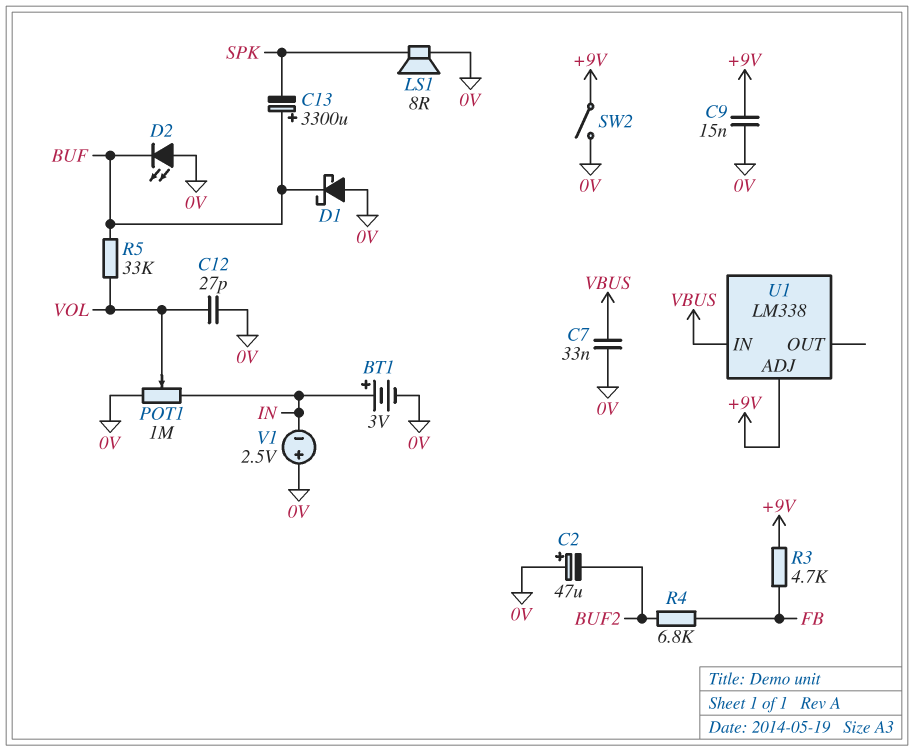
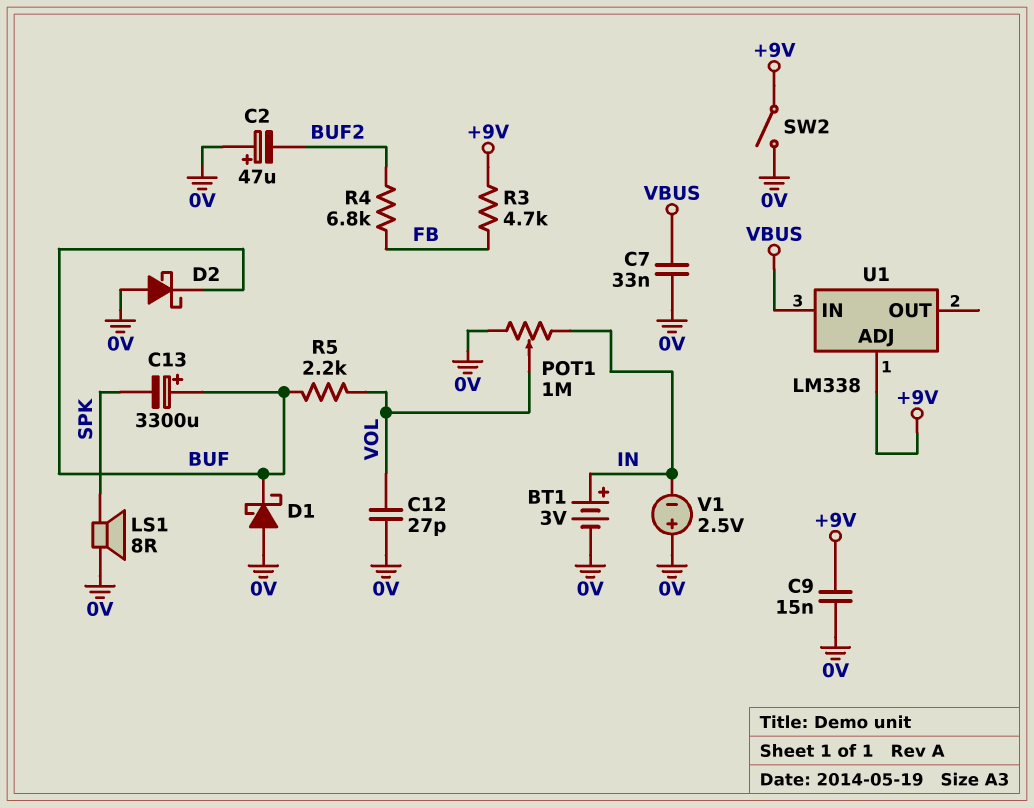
D2: LED (A 0V, K BUF) -> schottky (A 0V, K BUF)
R5: 33k (BUF, VOL) -> 2.2k (BUF, VOL)

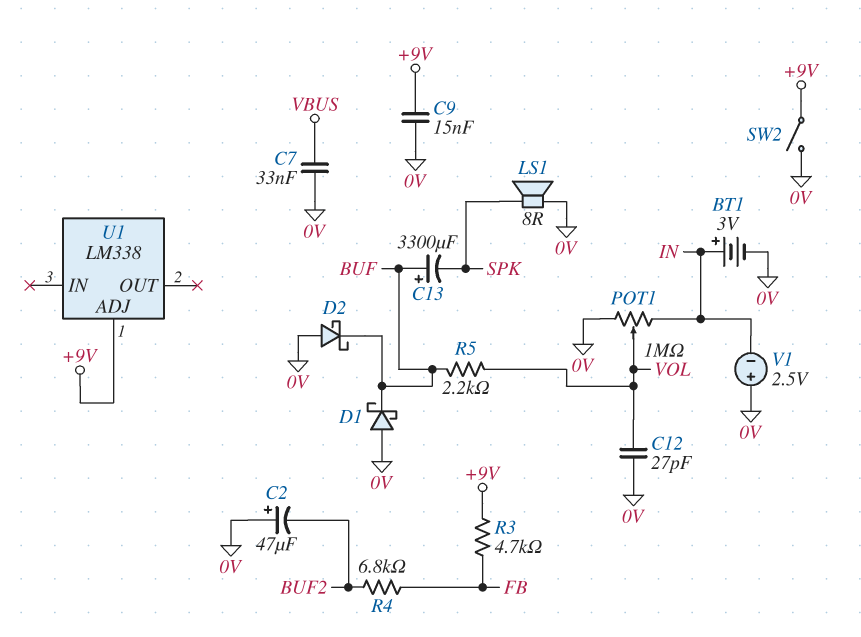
U1 pin IN: VBUS -> none

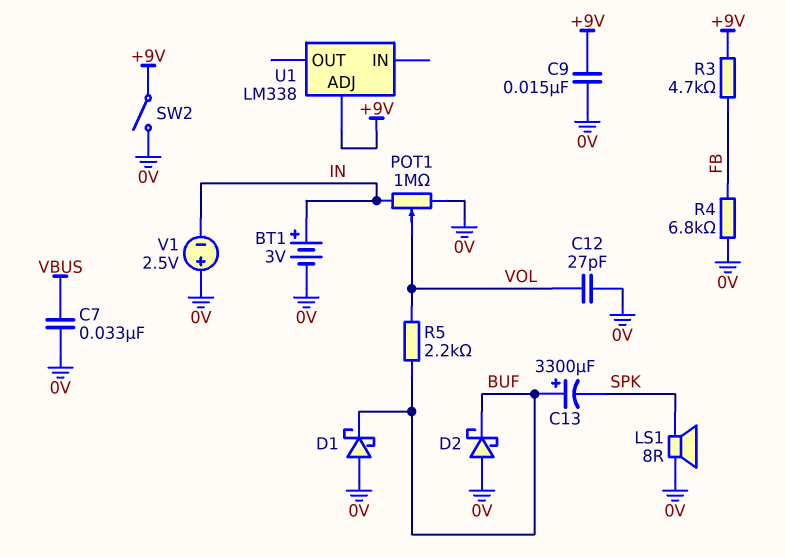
C2: 47uF (plus 0V, minus BUF2) -> none
R4: 6.8k (BUF2, FB) -> 6.8k (0V, FB)

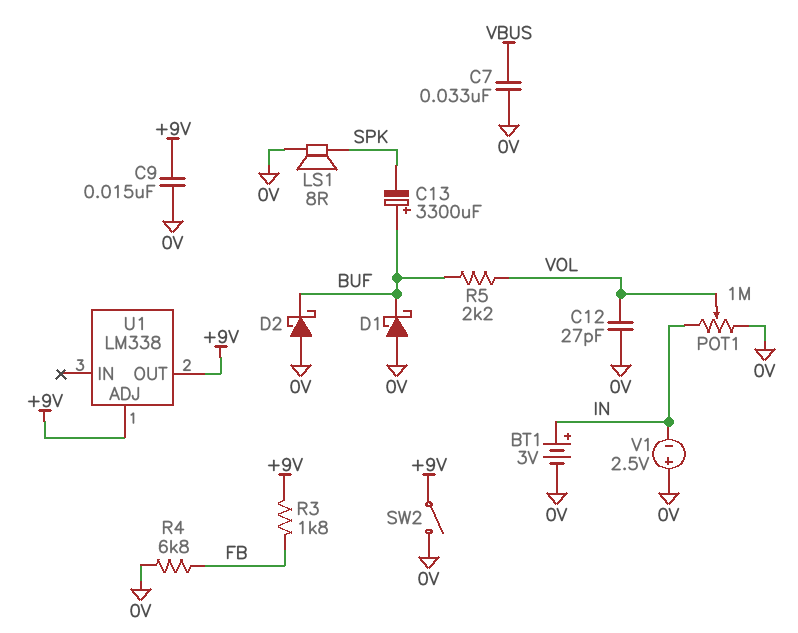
R3: 4.7k (+9V, FB) -> 1.8k (+9V, FB)
U1 pin OUT: none -> +9V

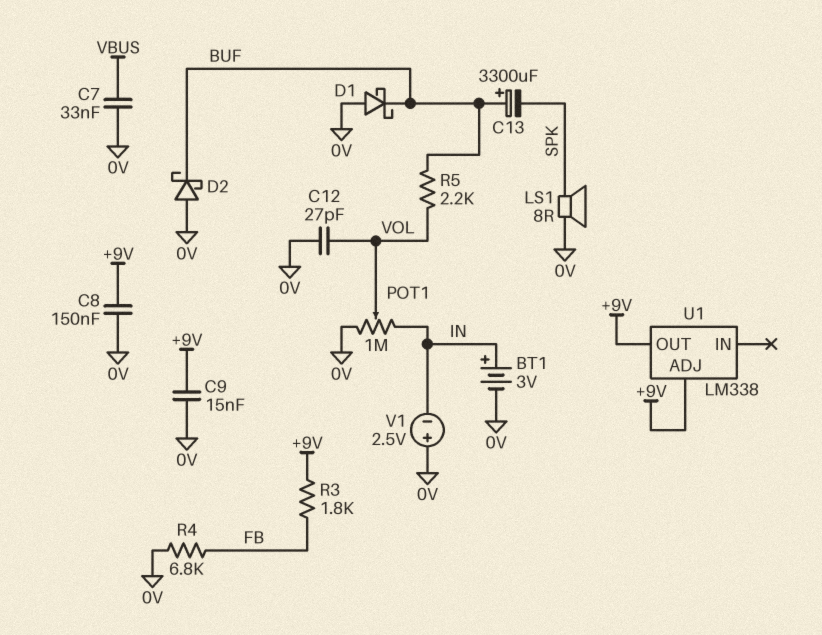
C8: none -> 150nF (+9V, 0V)
SW2: switch (+9V, 0V) -> none

